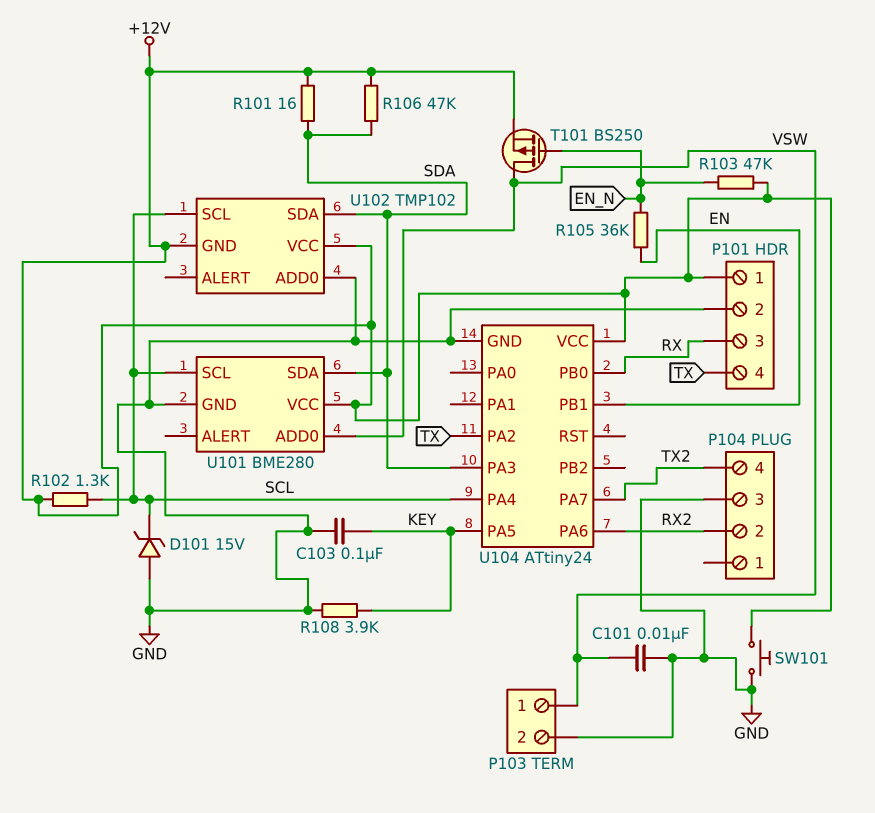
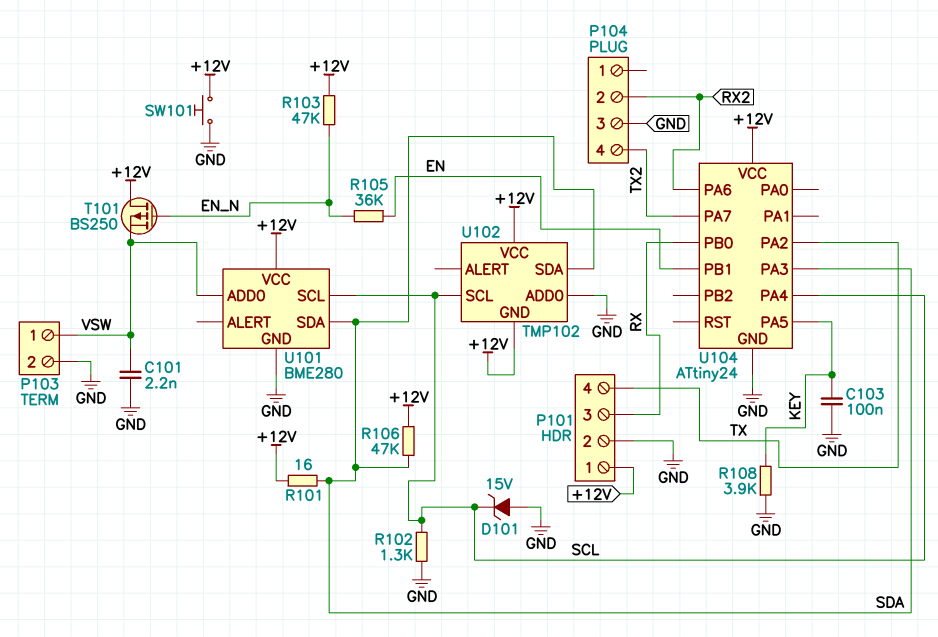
C101: 10nF (GND, VSW) -> 2.2nF (GND, VSW)
R102: 1.3k (+12V, SCL) -> 1.3k (GND, SCL)
T101: PMOS BS250 (G EN_N, D VSW, S +12V) -> PMOS BS250 (G EN_N, D +12V, S VSW)

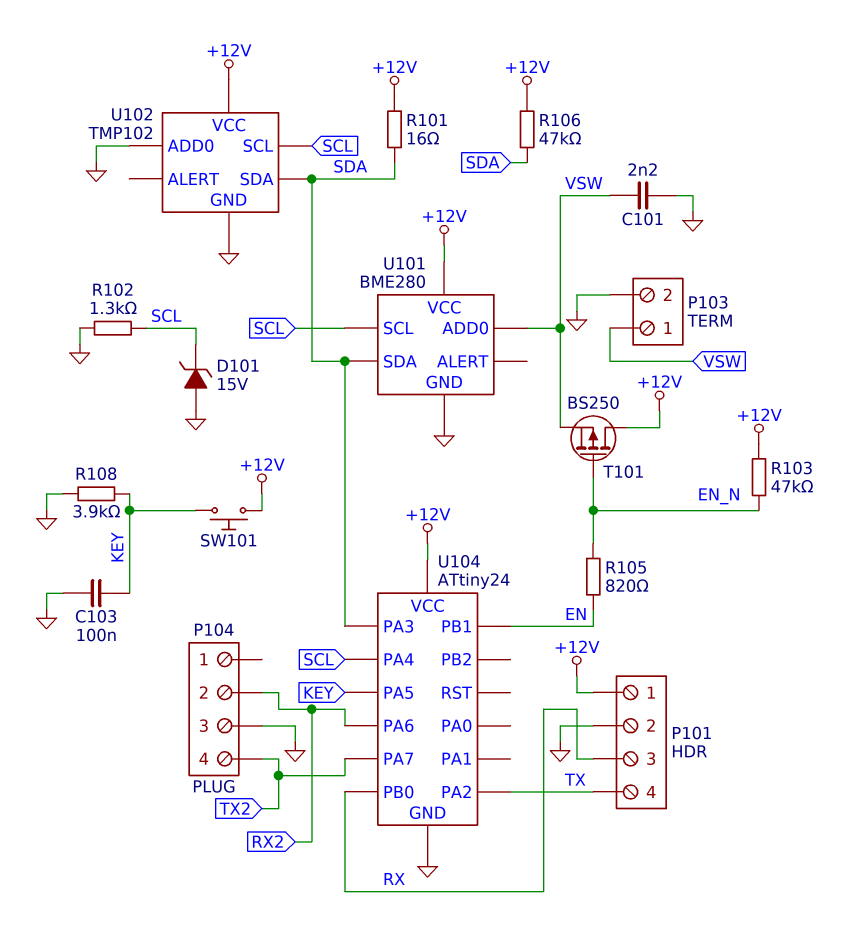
R105: 36k (EN, EN_N) -> 820 (EN, EN_N)
SW101: button (+12V, GND) -> button (+12V, KEY)
U102 pin GND: +12V -> GND

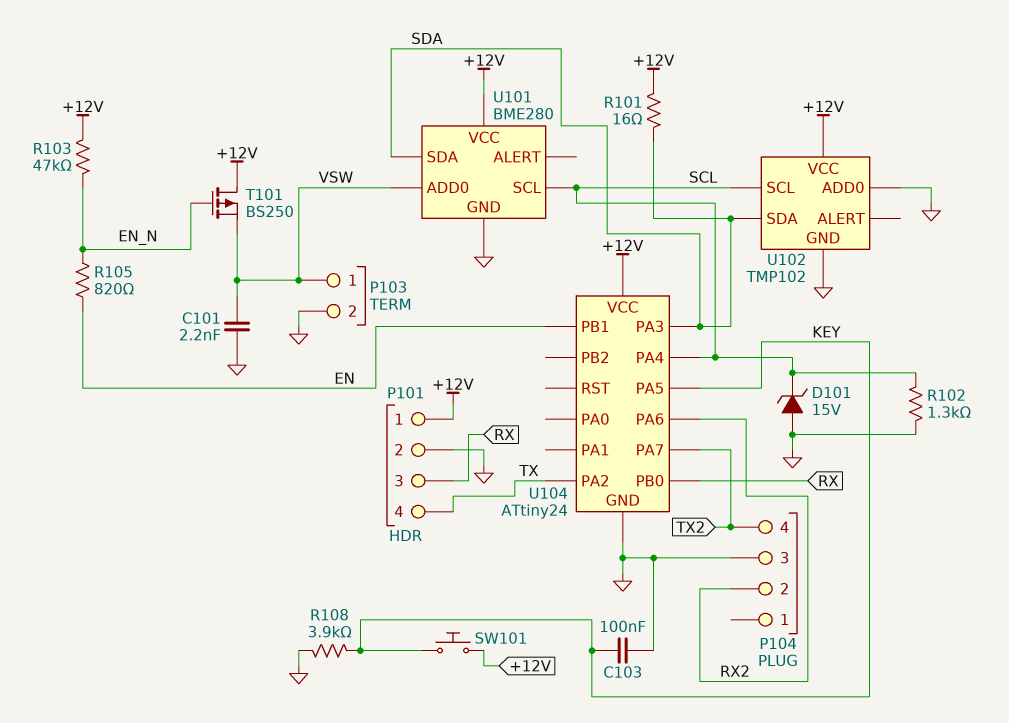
R106: 47k (+12V, SDA) -> none

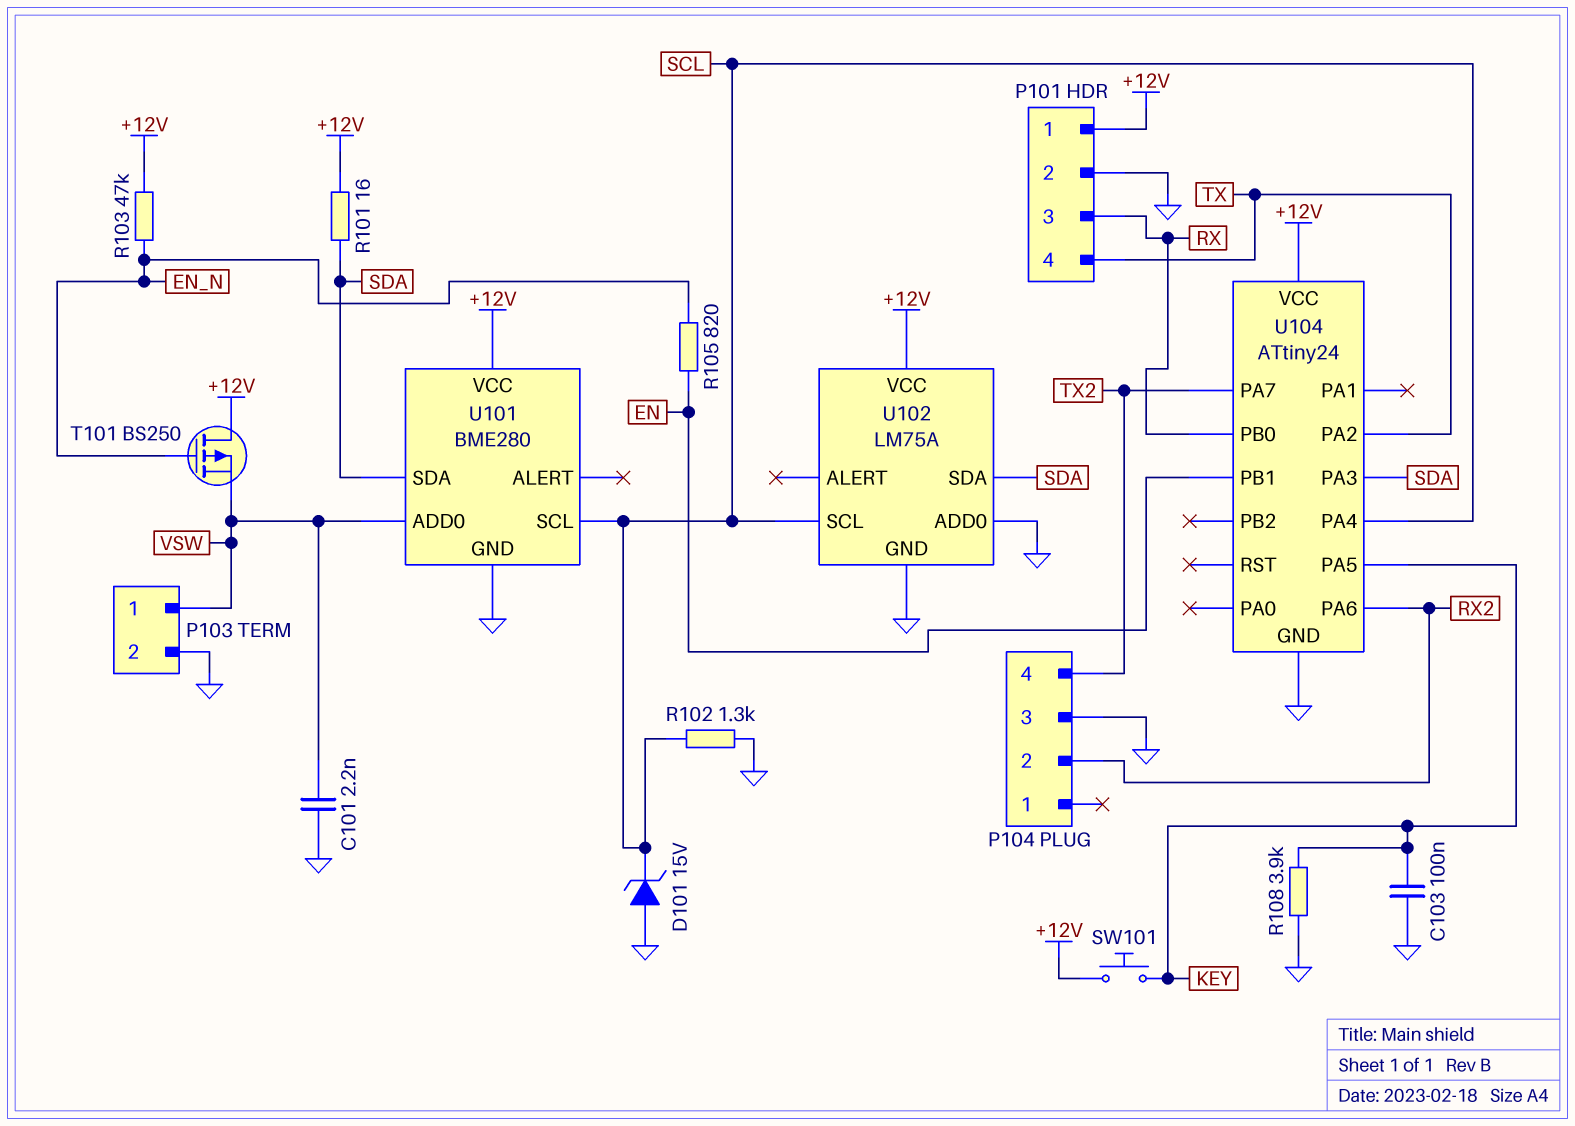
U102: TMP102 -> LM75A

